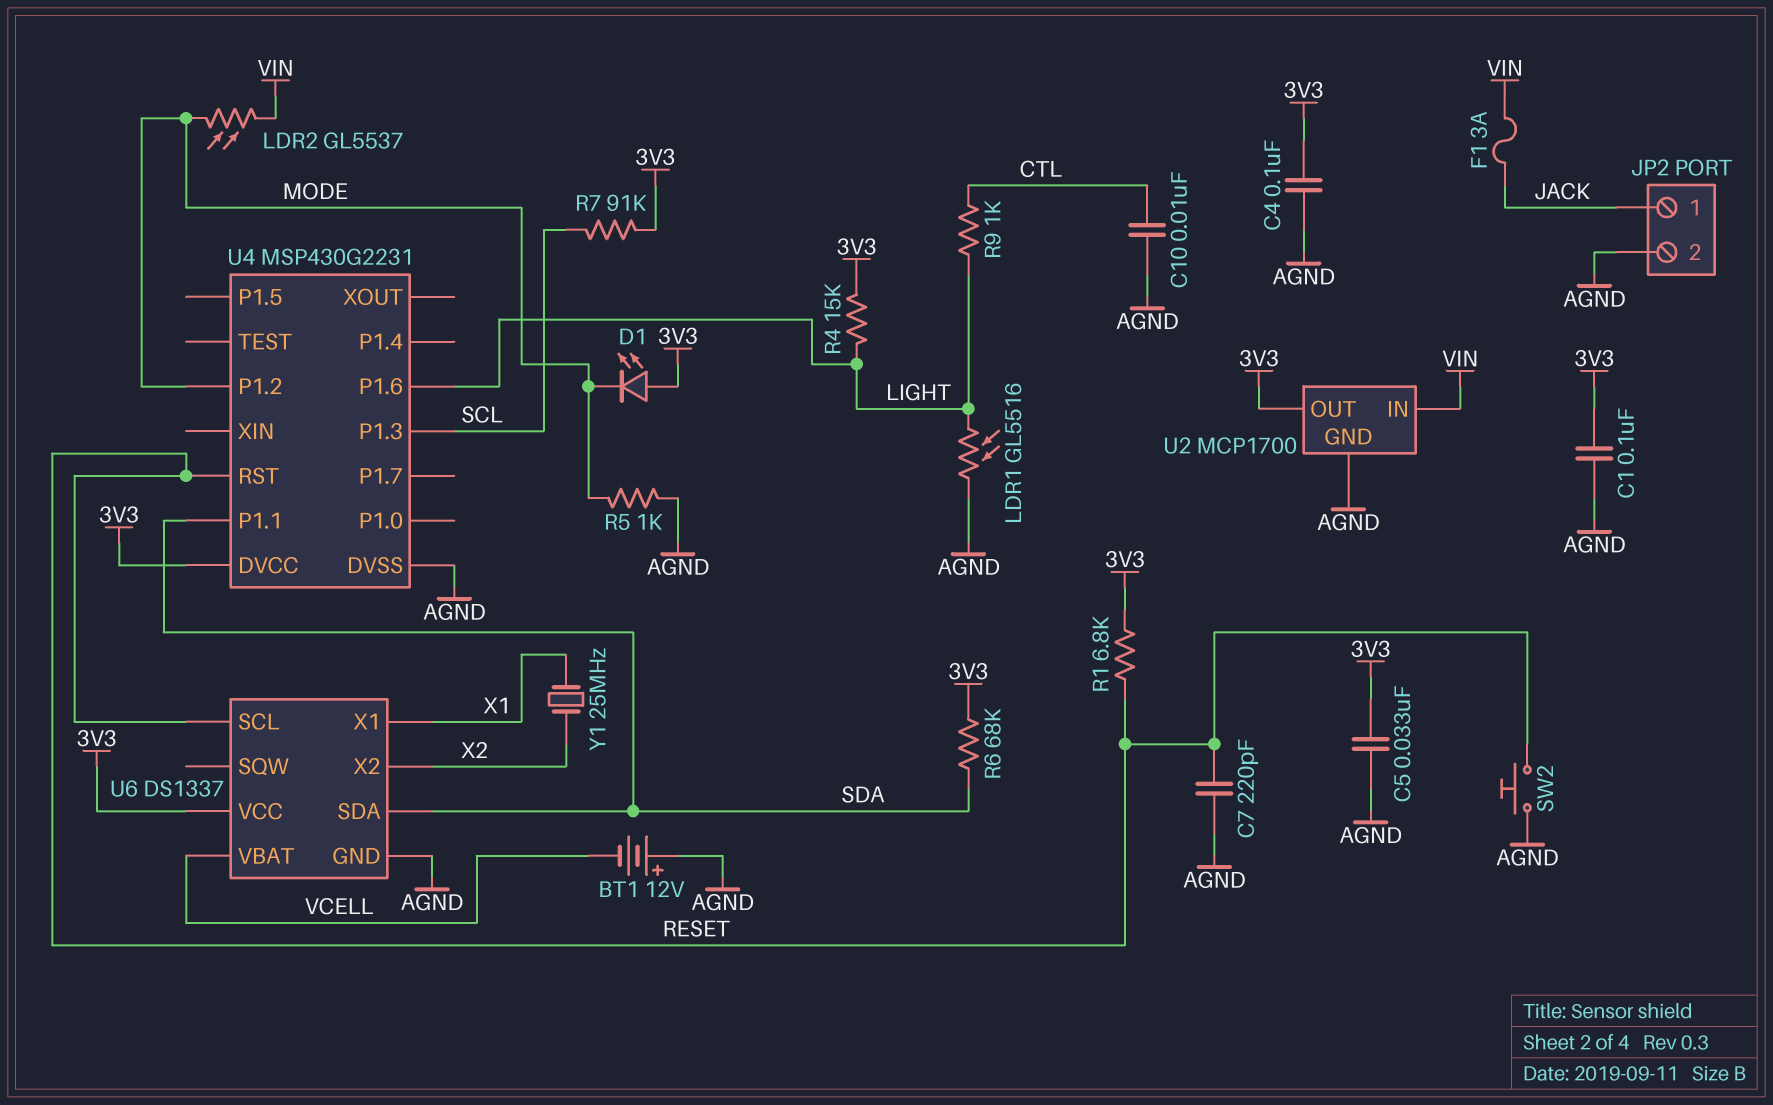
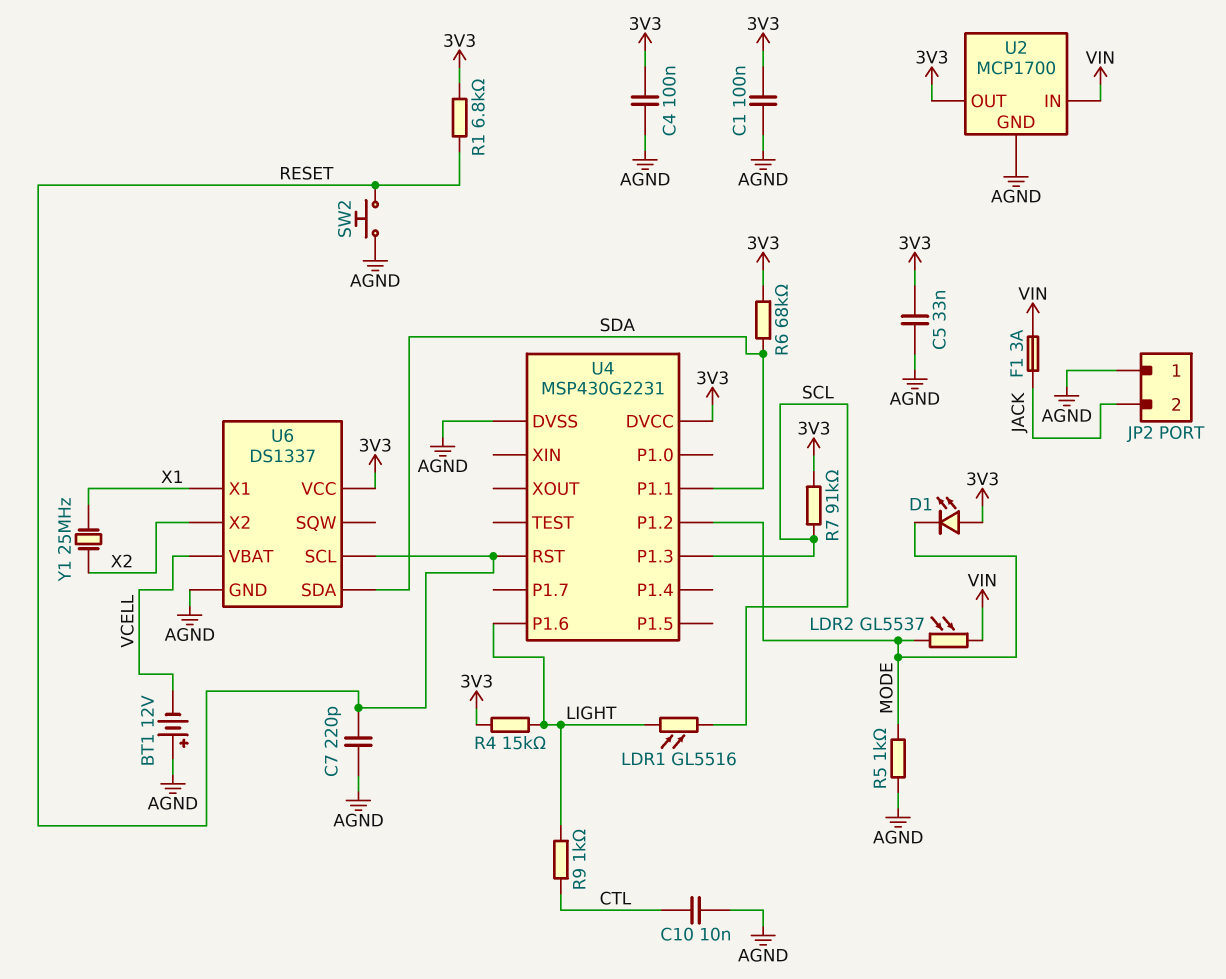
JP2 pin 1: JACK -> AGND
JP2 pin 2: AGND -> JACK
LDR1: GL5516 (AGND, LIGHT) -> GL5516 (LIGHT, SCL)

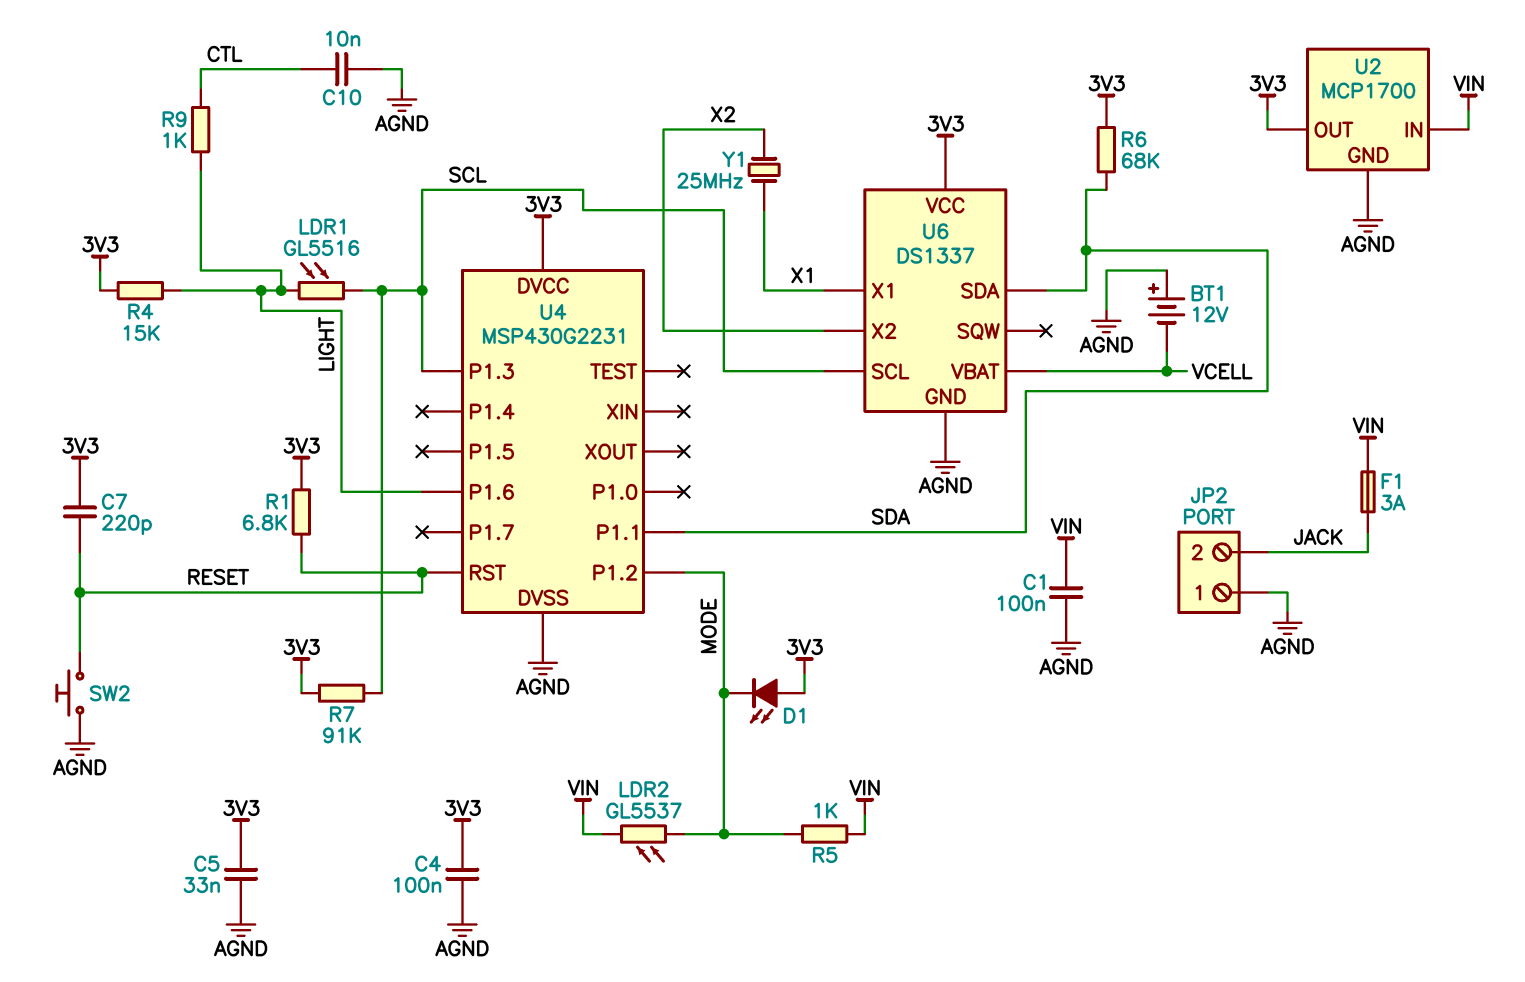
C1: 100nF (3V3, AGND) -> 100nF (AGND, VIN)
C7: 220pF (AGND, RESET) -> 220pF (3V3, RESET)
R5: 1k (AGND, MODE) -> 1k (MODE, VIN)
U6 pin SCL: RESET -> SCL

